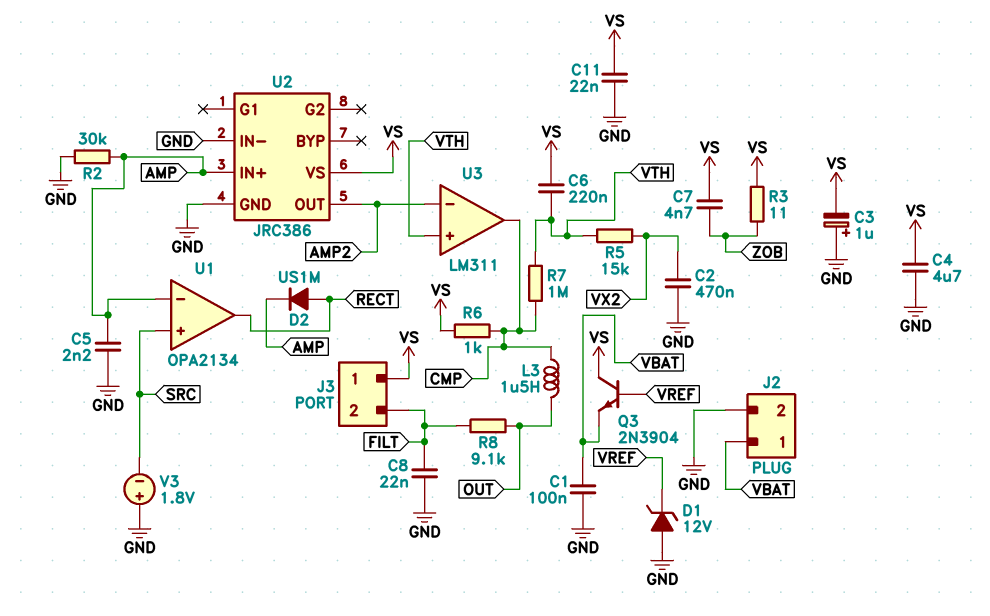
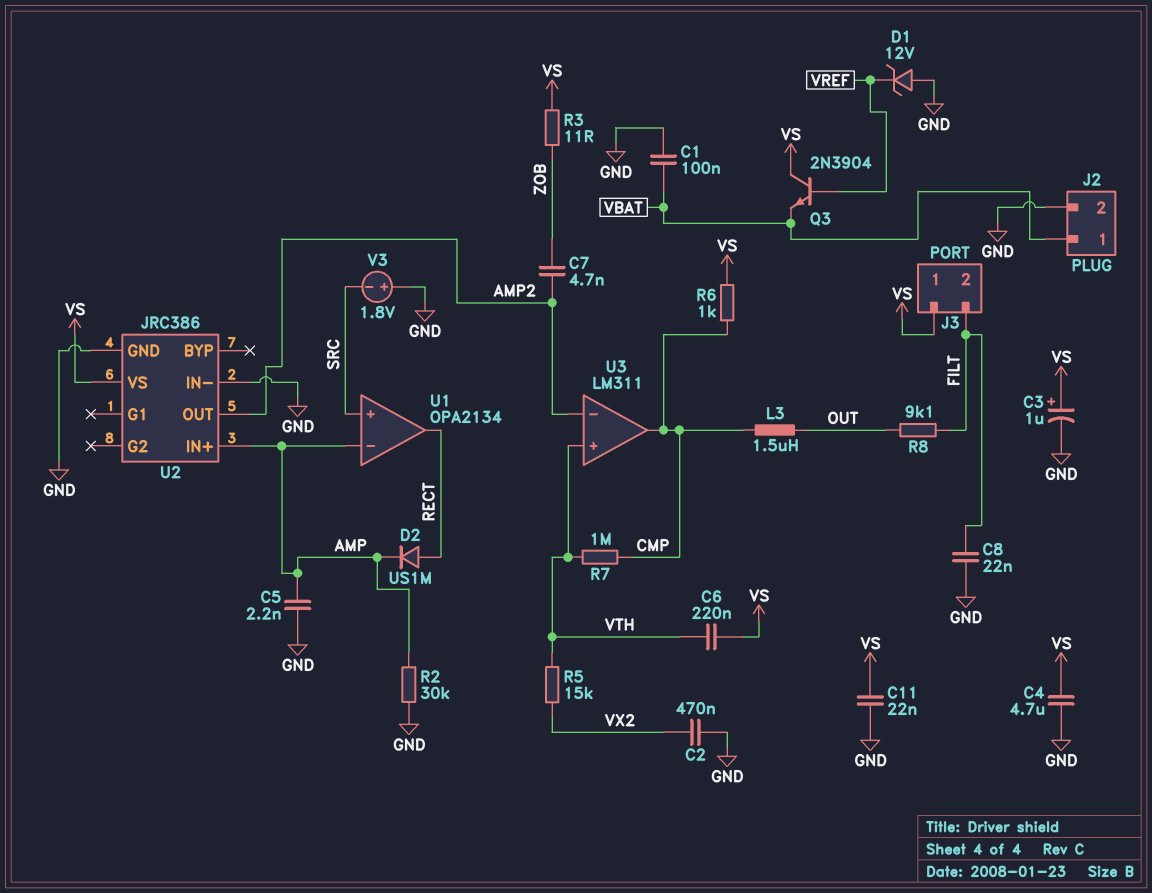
C3: 1uF (plus GND, minus VS) -> 1uF (plus VS, minus GND)
C7: 4.7nF (VS, ZOB) -> 4.7nF (AMP2, ZOB)

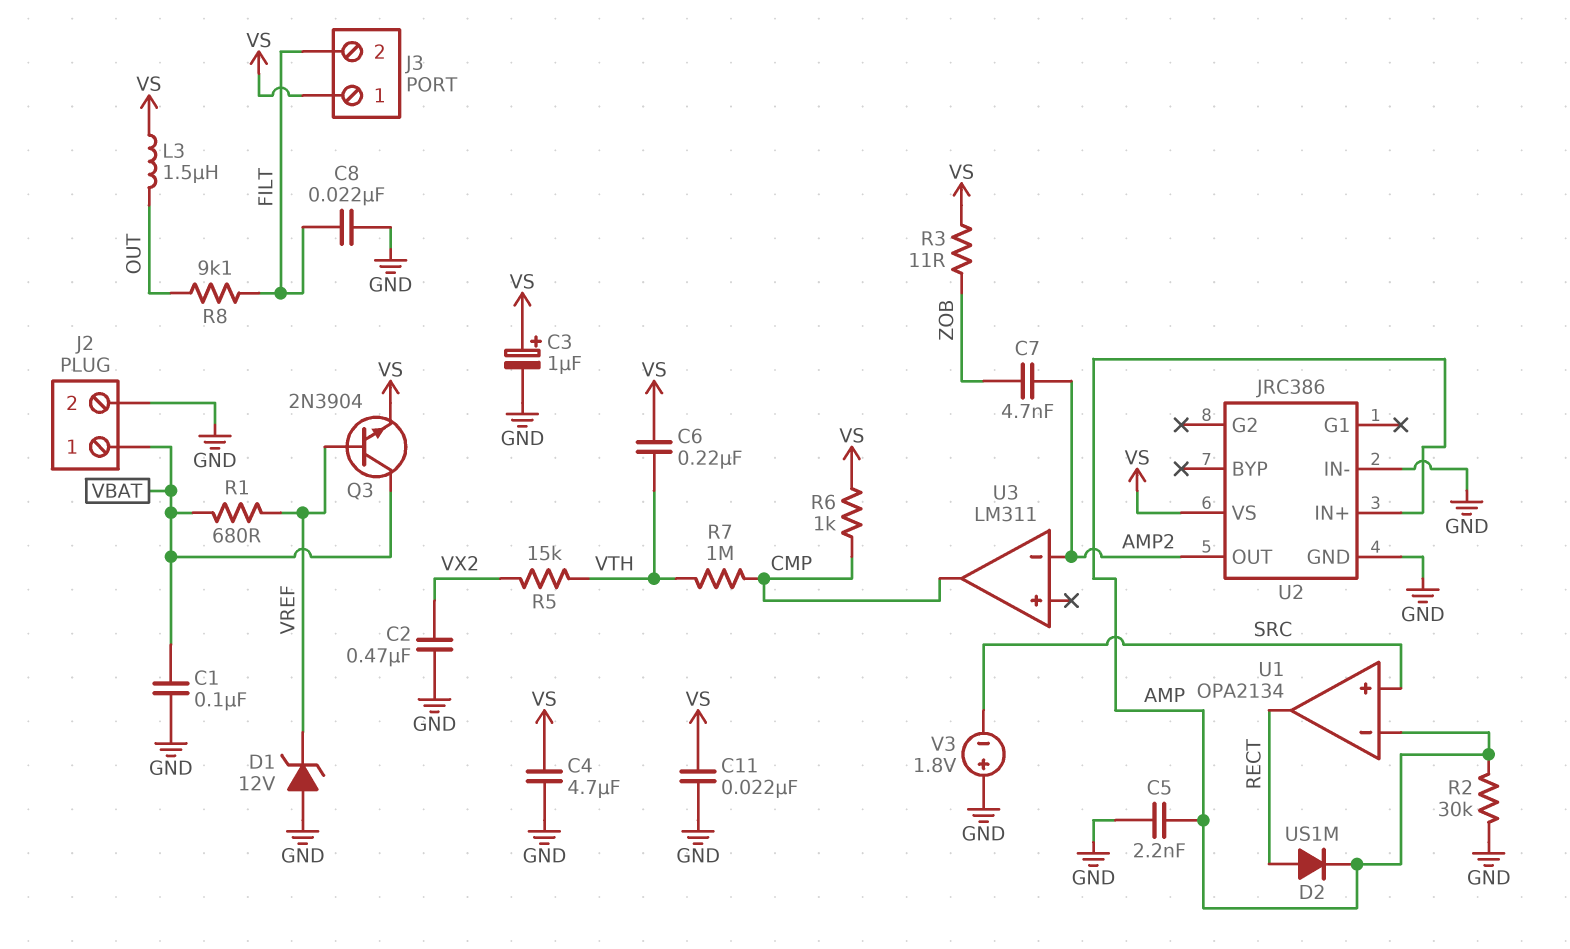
L3: 1.5uH (CMP, OUT) -> 1.5uH (OUT, VS)
Q3: NPN 2N3904 (B VREF, C VS, E VBAT) -> NPN 2N3904 (B VREF, C VBAT, E VS)
R1: none -> 680 (VBAT, VREF)
U3 pin in+: VTH -> none

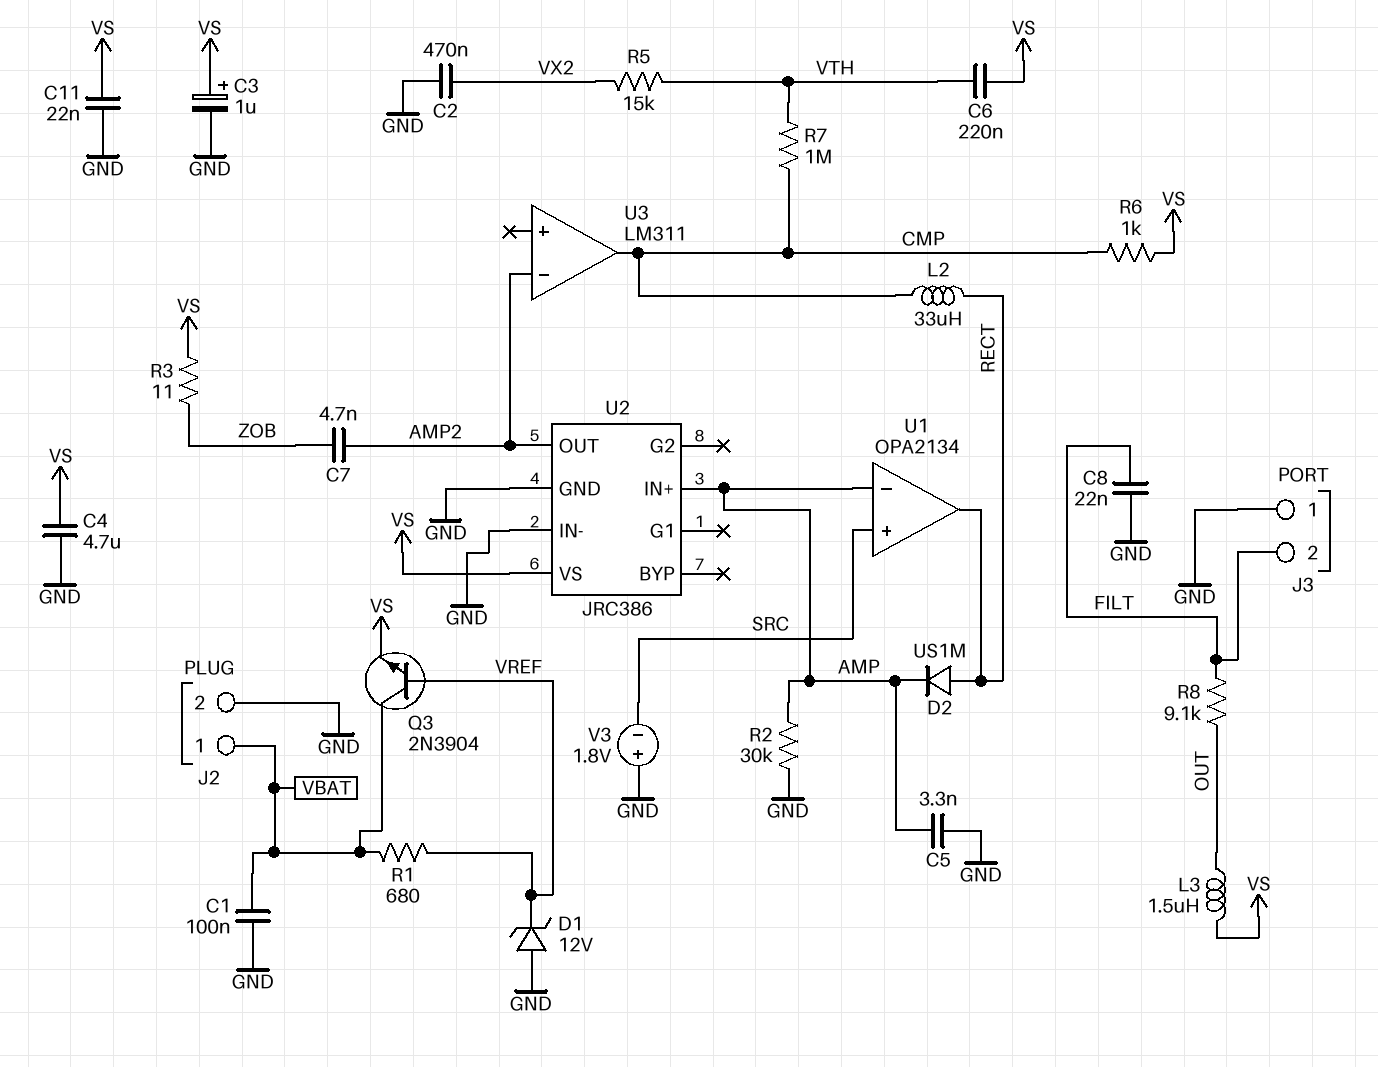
C5: 2.2nF (AMP, GND) -> 3.3nF (AMP, GND)
J3 pin 1: VS -> GND
L2: none -> 33uH (CMP, RECT)

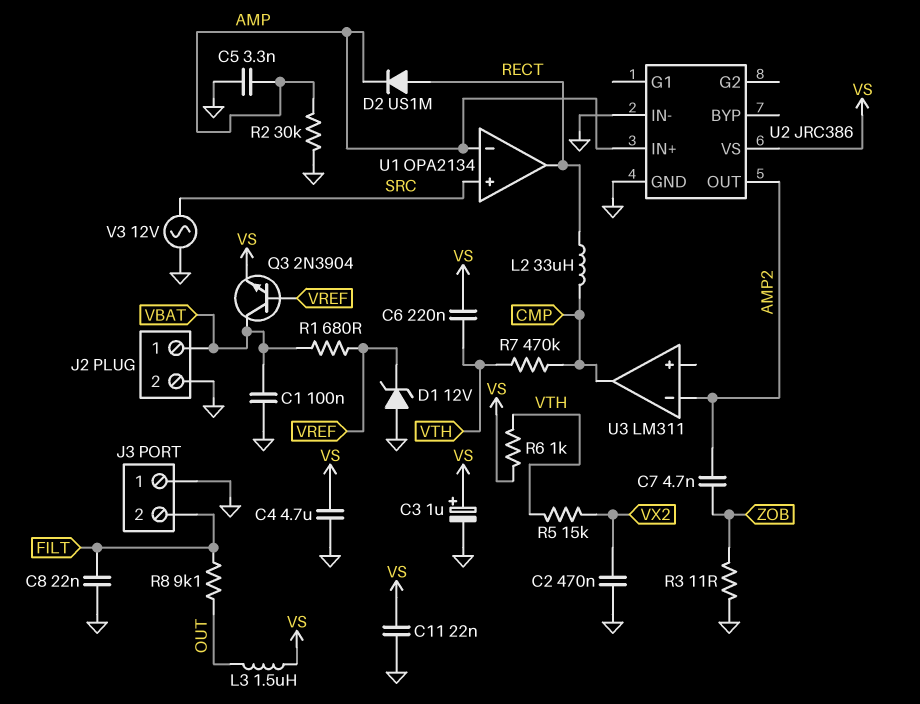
R3: 11 (VS, ZOB) -> 11 (GND, ZOB)
R6: 1k (CMP, VS) -> 1k (VS, VTH)
R7: 1M (CMP, VTH) -> 470k (CMP, VTH)
V3: 1.8V (plus GND, minus SRC) -> AC 12V (GND, SRC)

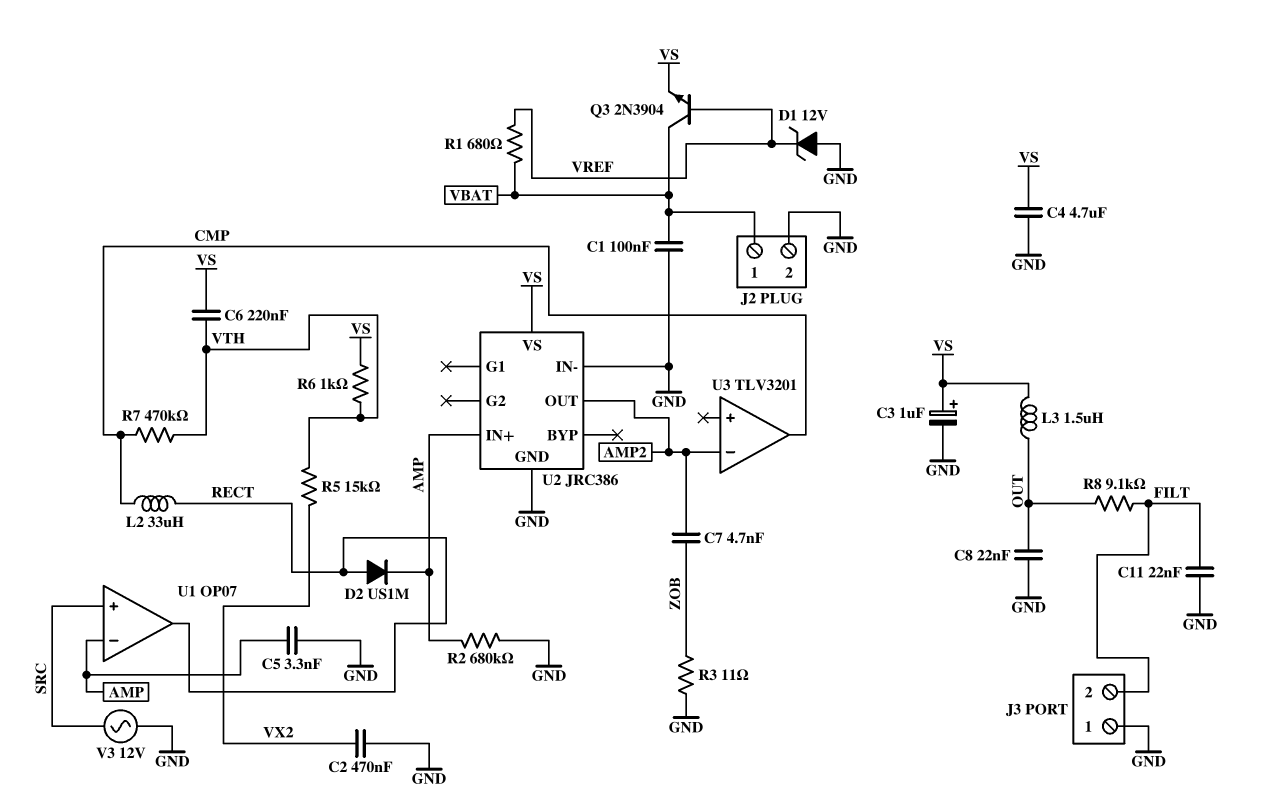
C8: 22nF (FILT, GND) -> 22nF (GND, OUT)
C11: 22nF (GND, VS) -> 22nF (FILT, GND)
R2: 30k (AMP, GND) -> 680k (AMP, GND)
U1: OPA2134 -> OP07
U3: LM311 -> TLV3201

